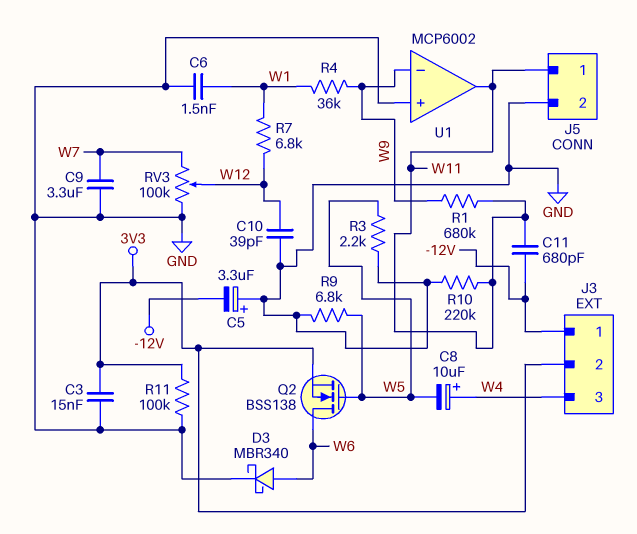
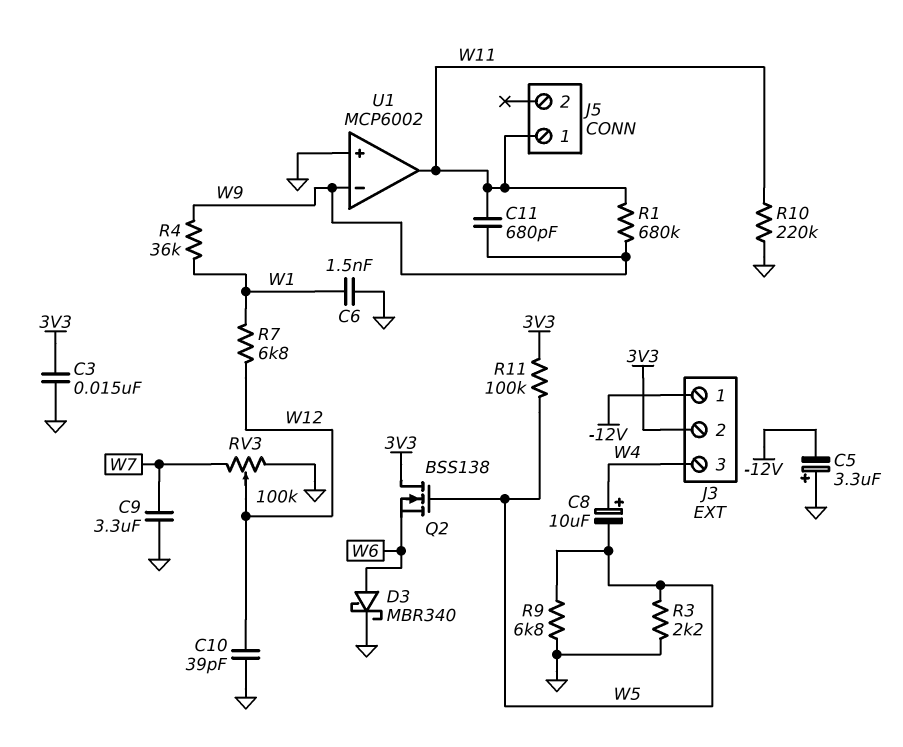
C11: 680pF (-12V, W11) -> 680pF (W9, W11)
J5 pin 2: GND -> none
Q2: NMOS BSS138 (G W5, D W6, S 3V3) -> NMOS BSS138 (G W5, D 3V3, S W6)
R11: 100k (3V3, GND) -> 100k (3V3, W5)

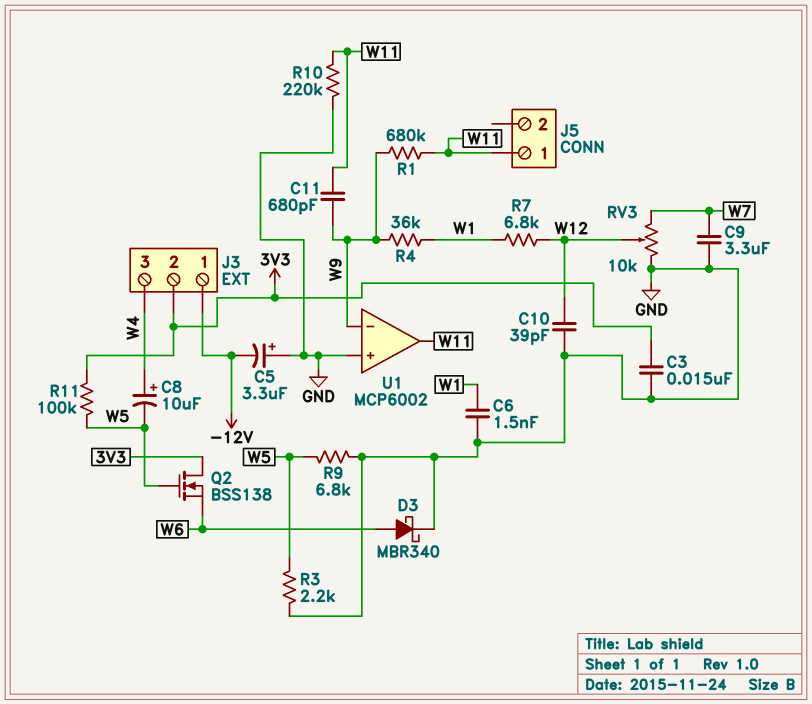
RV3: 100k (GND, W7, wiper W12) -> 10k (GND, W7, wiper W12)

